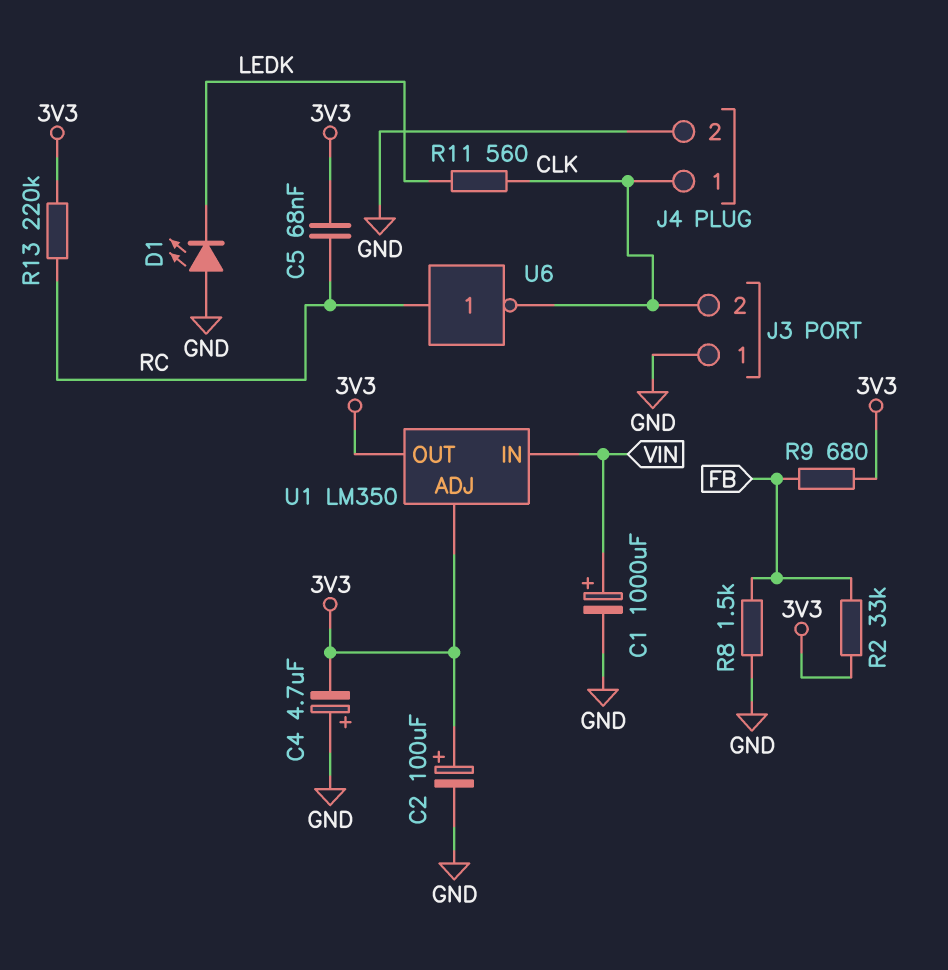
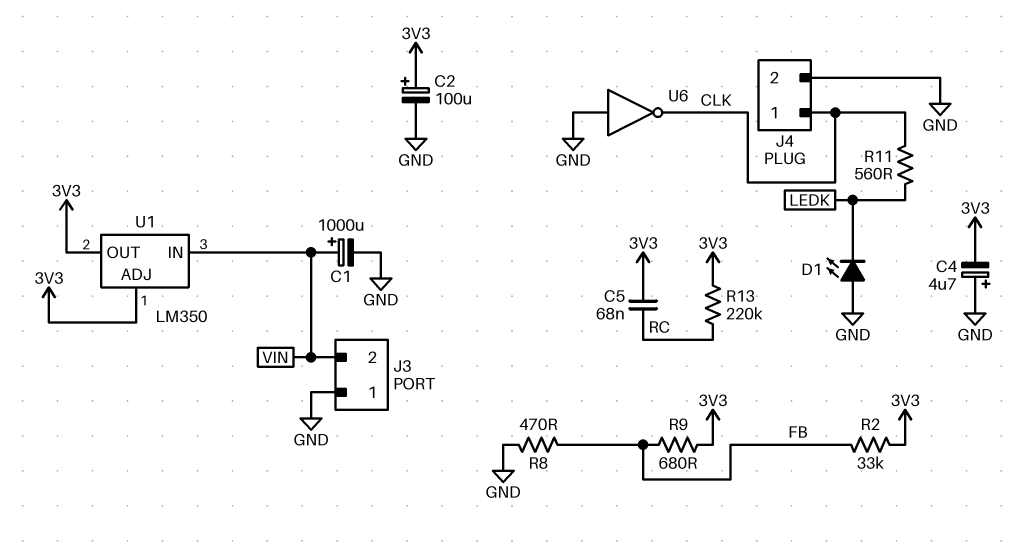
J3 pin 2: CLK -> VIN
R8: 1.5k (FB, GND) -> 470 (FB, GND)
U6: NOT (in RC, out CLK) -> NOT (in GND, out CLK)

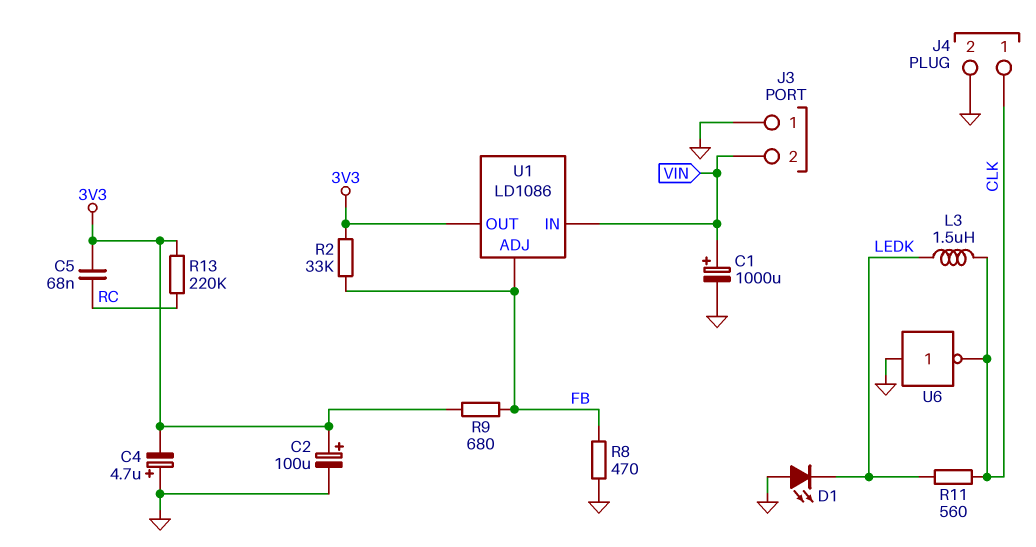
L3: none -> 1.5uH (CLK, LEDK)
U1: LM350 -> LD1086
U1 pin ADJ: 3V3 -> FB

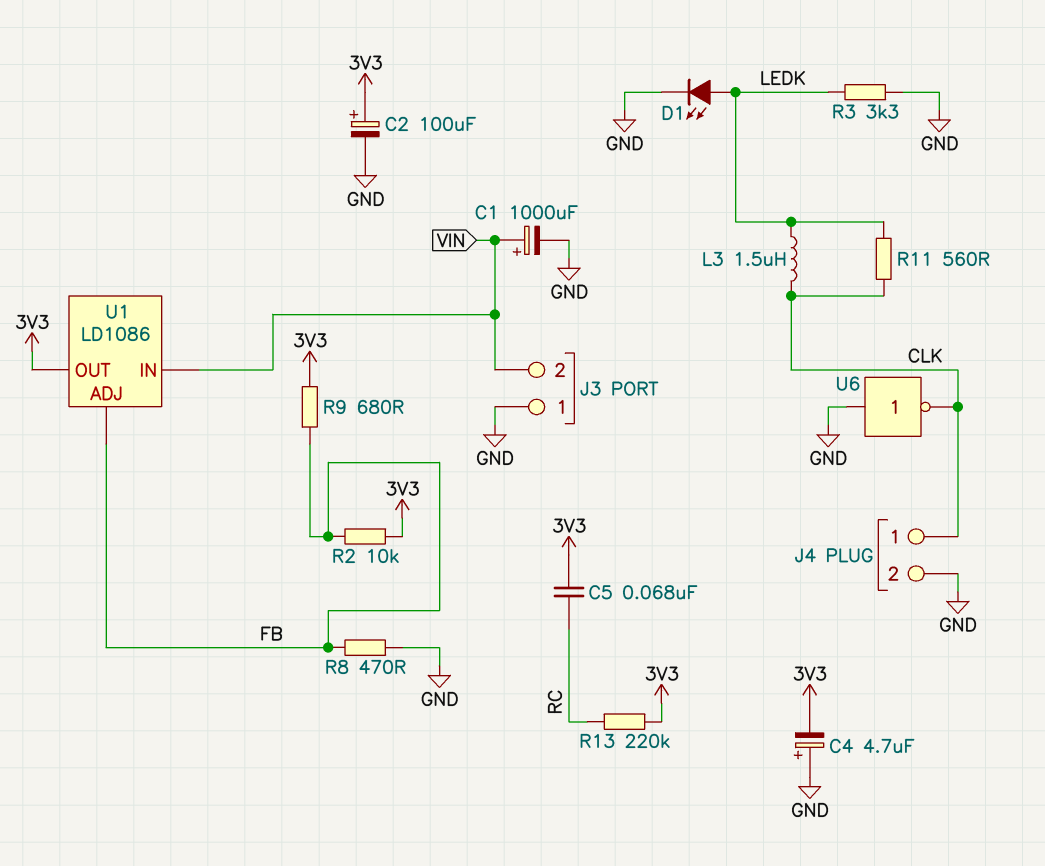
D1: LED (A GND, K LEDK) -> LED (A LEDK, K GND)
R2: 33k (3V3, FB) -> 10k (3V3, FB)
R3: none -> 3.3k (GND, LEDK)

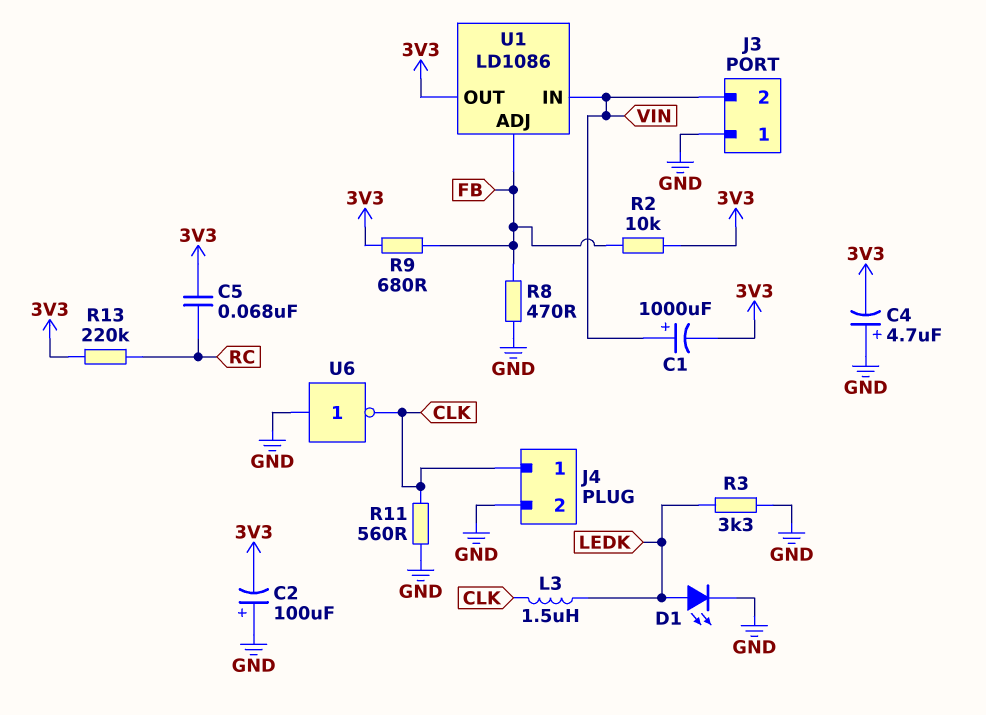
C1: 1000uF (plus VIN, minus GND) -> 1000uF (plus VIN, minus 3V3)
C2: 100uF (plus 3V3, minus GND) -> 100uF (plus GND, minus 3V3)
R11: 560 (CLK, LEDK) -> 560 (CLK, GND)

